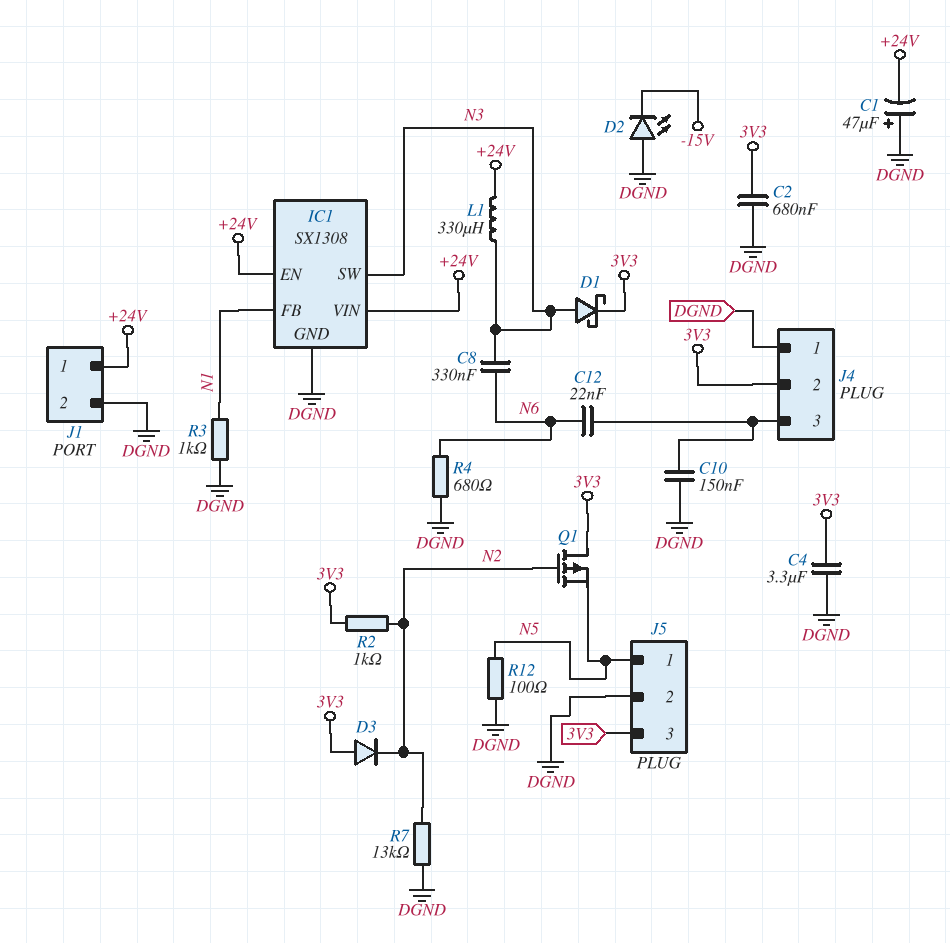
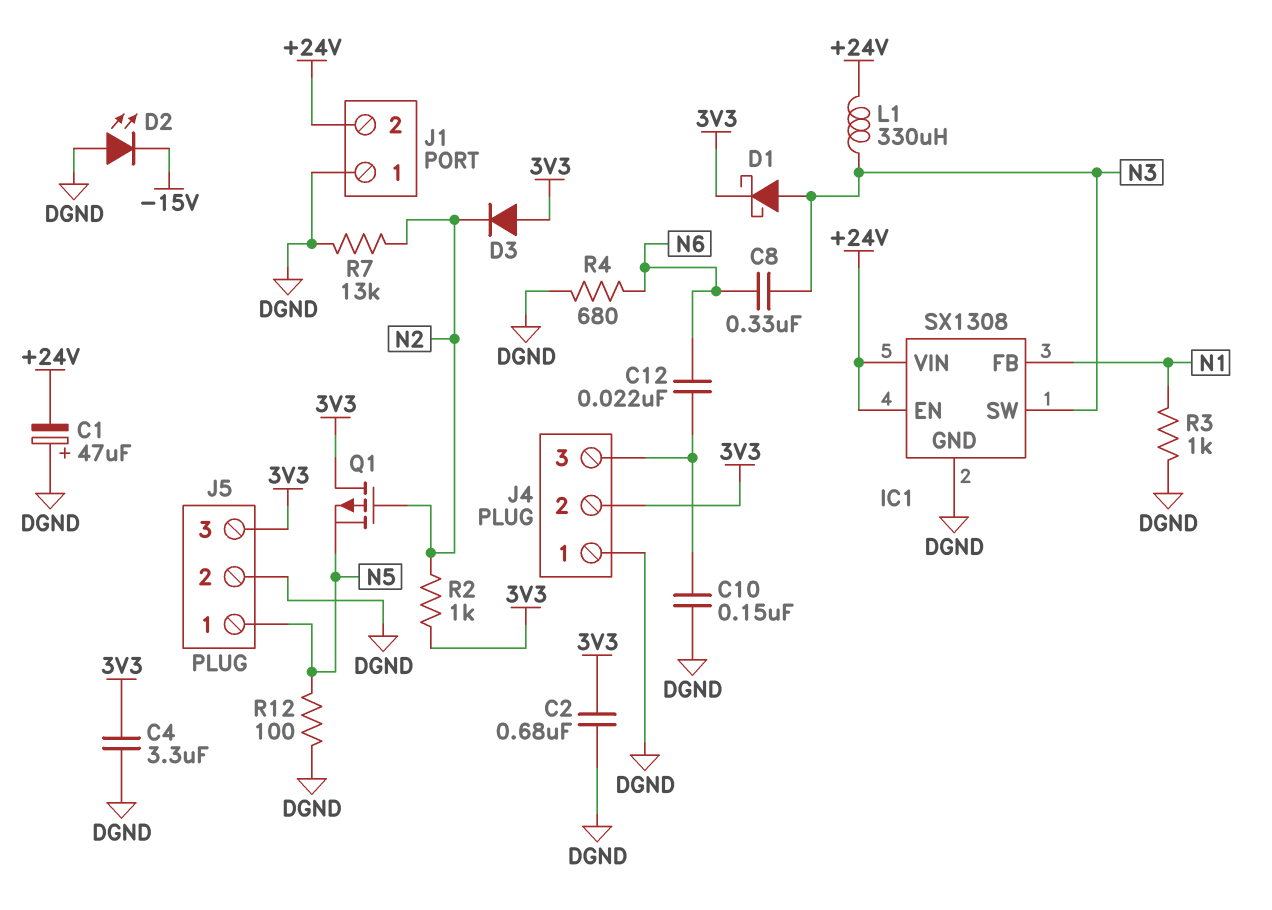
J1 pin 1: +24V -> DGND
J1 pin 2: DGND -> +24V

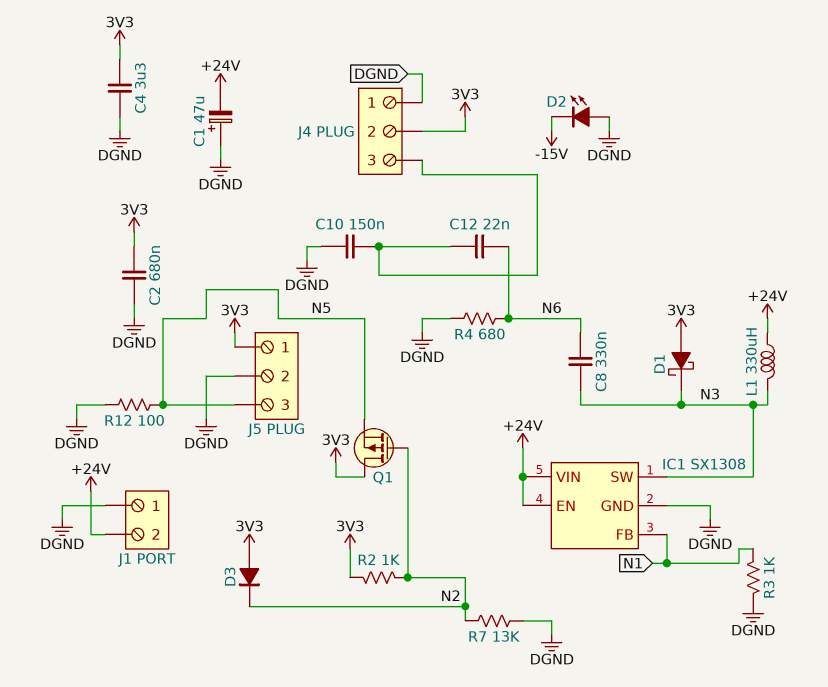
D1: schottky (A N3, K 3V3) -> schottky (A 3V3, K N3)
J5 pin 1: N5 -> 3V3
J5 pin 3: 3V3 -> N5

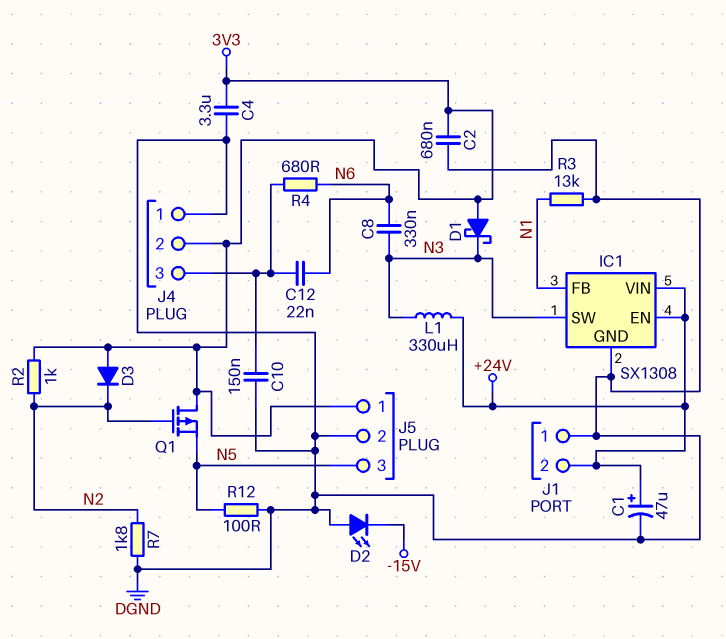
C1: 47uF (plus DGND, minus +24V) -> 47uF (plus +24V, minus DGND)
R3: 1k (DGND, N1) -> 13k (DGND, N1)
R4: 680 (DGND, N6) -> 680 (J4/3, N6)
R7: 13k (DGND, N2) -> 1.8k (DGND, N2)

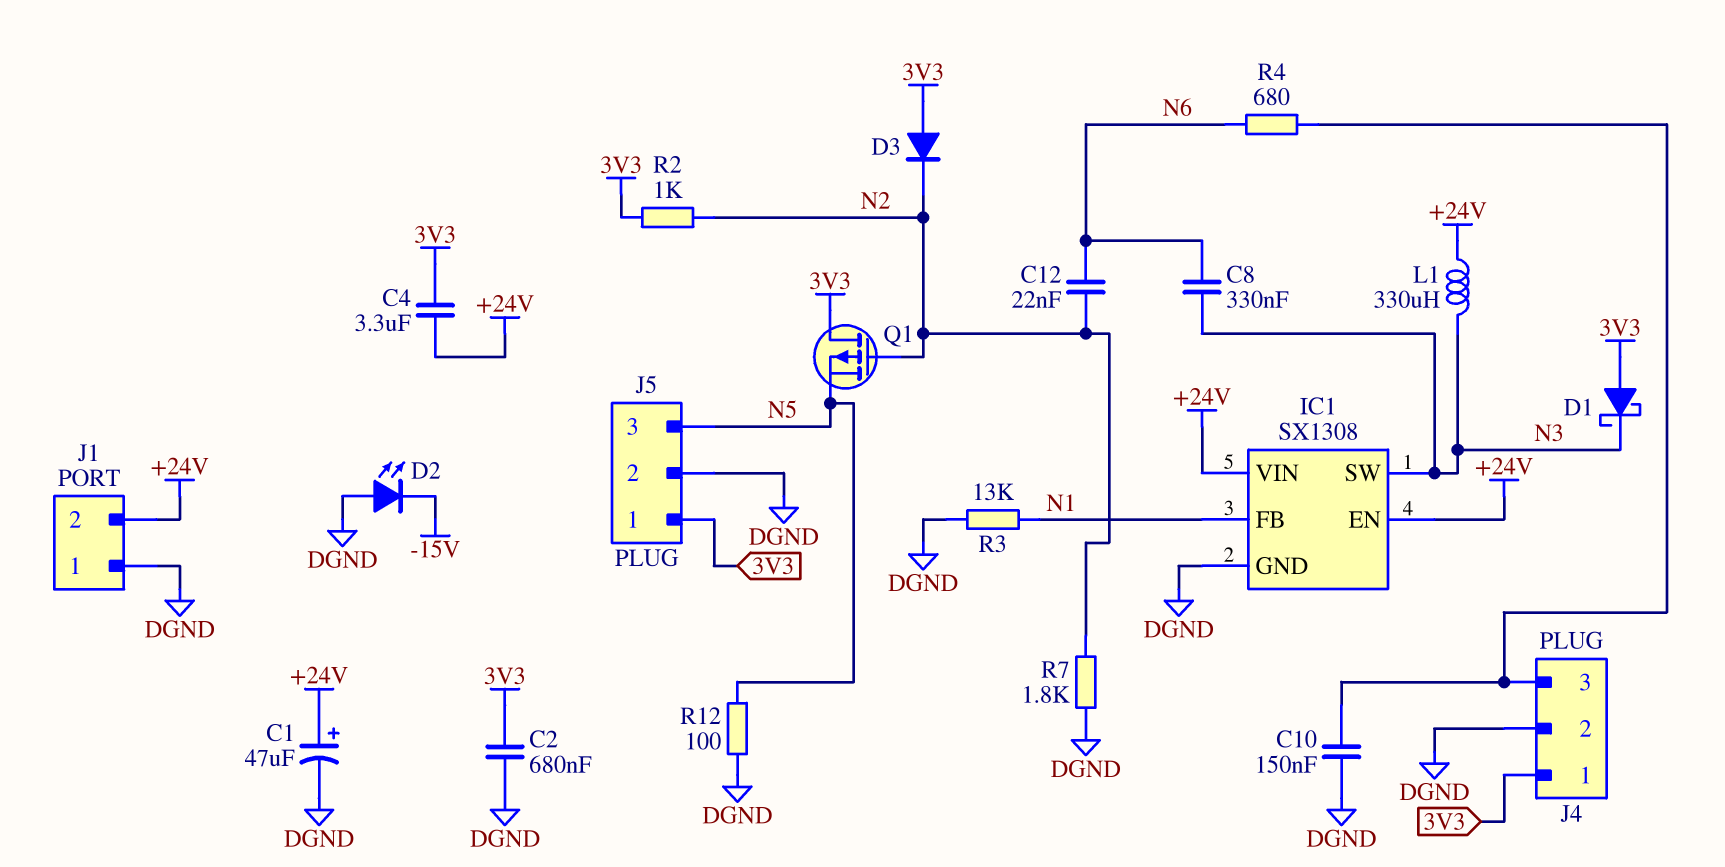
C4: 3.3uF (3V3, DGND) -> 3.3uF (+24V, 3V3)
C12: 22nF (J4/3, N6) -> 22nF (N2, N6)
J4 pin 1: DGND -> 3V3
J4 pin 2: 3V3 -> DGND

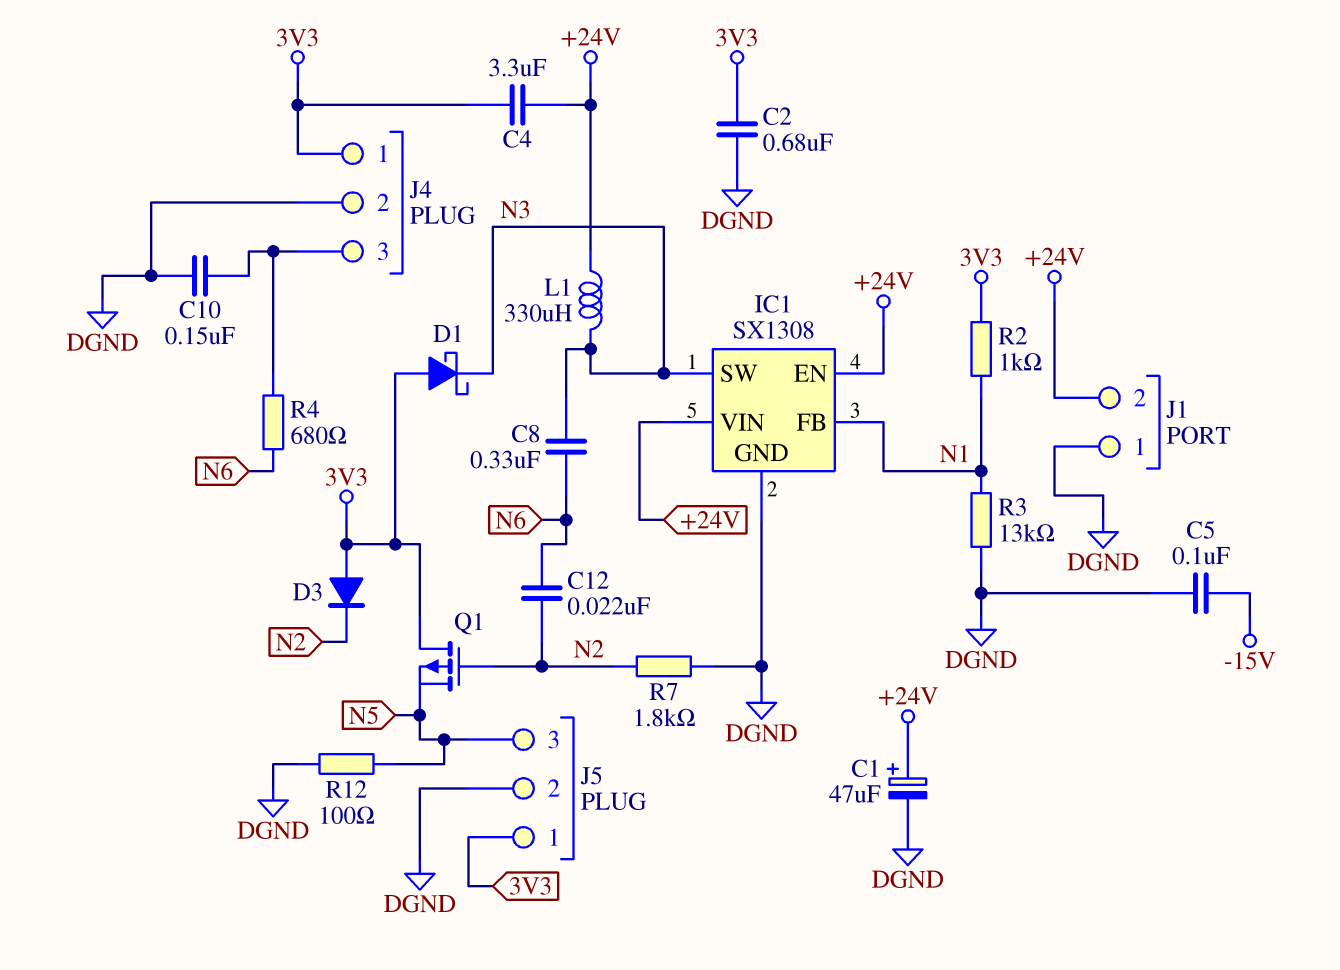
C5: none -> 100nF (-15V, DGND)
D2: LED (A DGND, K -15V) -> none
R2: 1k (3V3, N2) -> 1k (3V3, N1)

